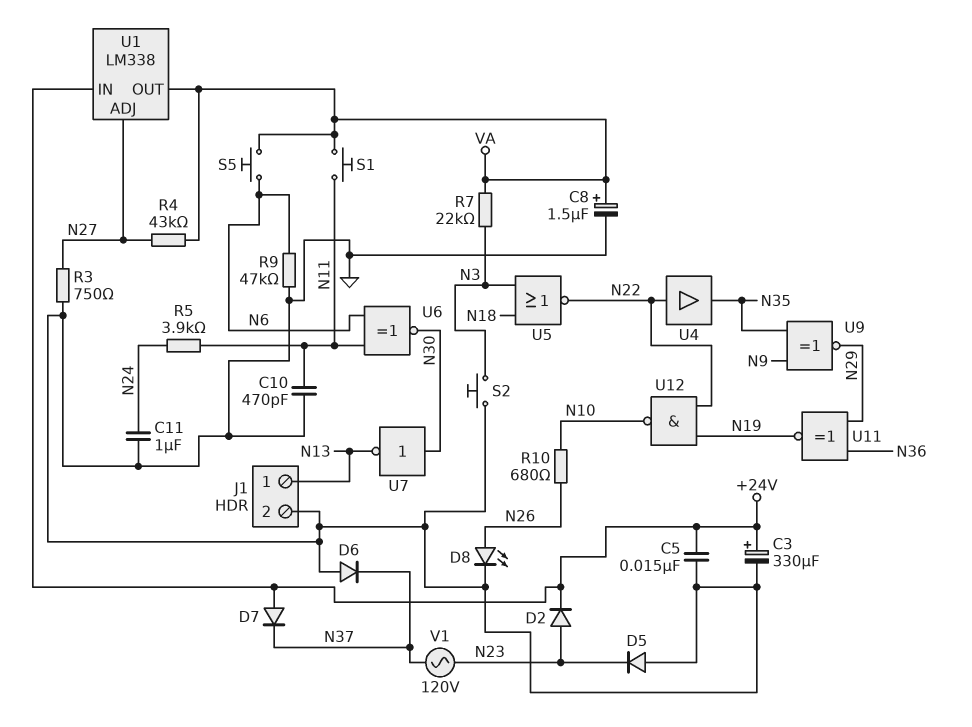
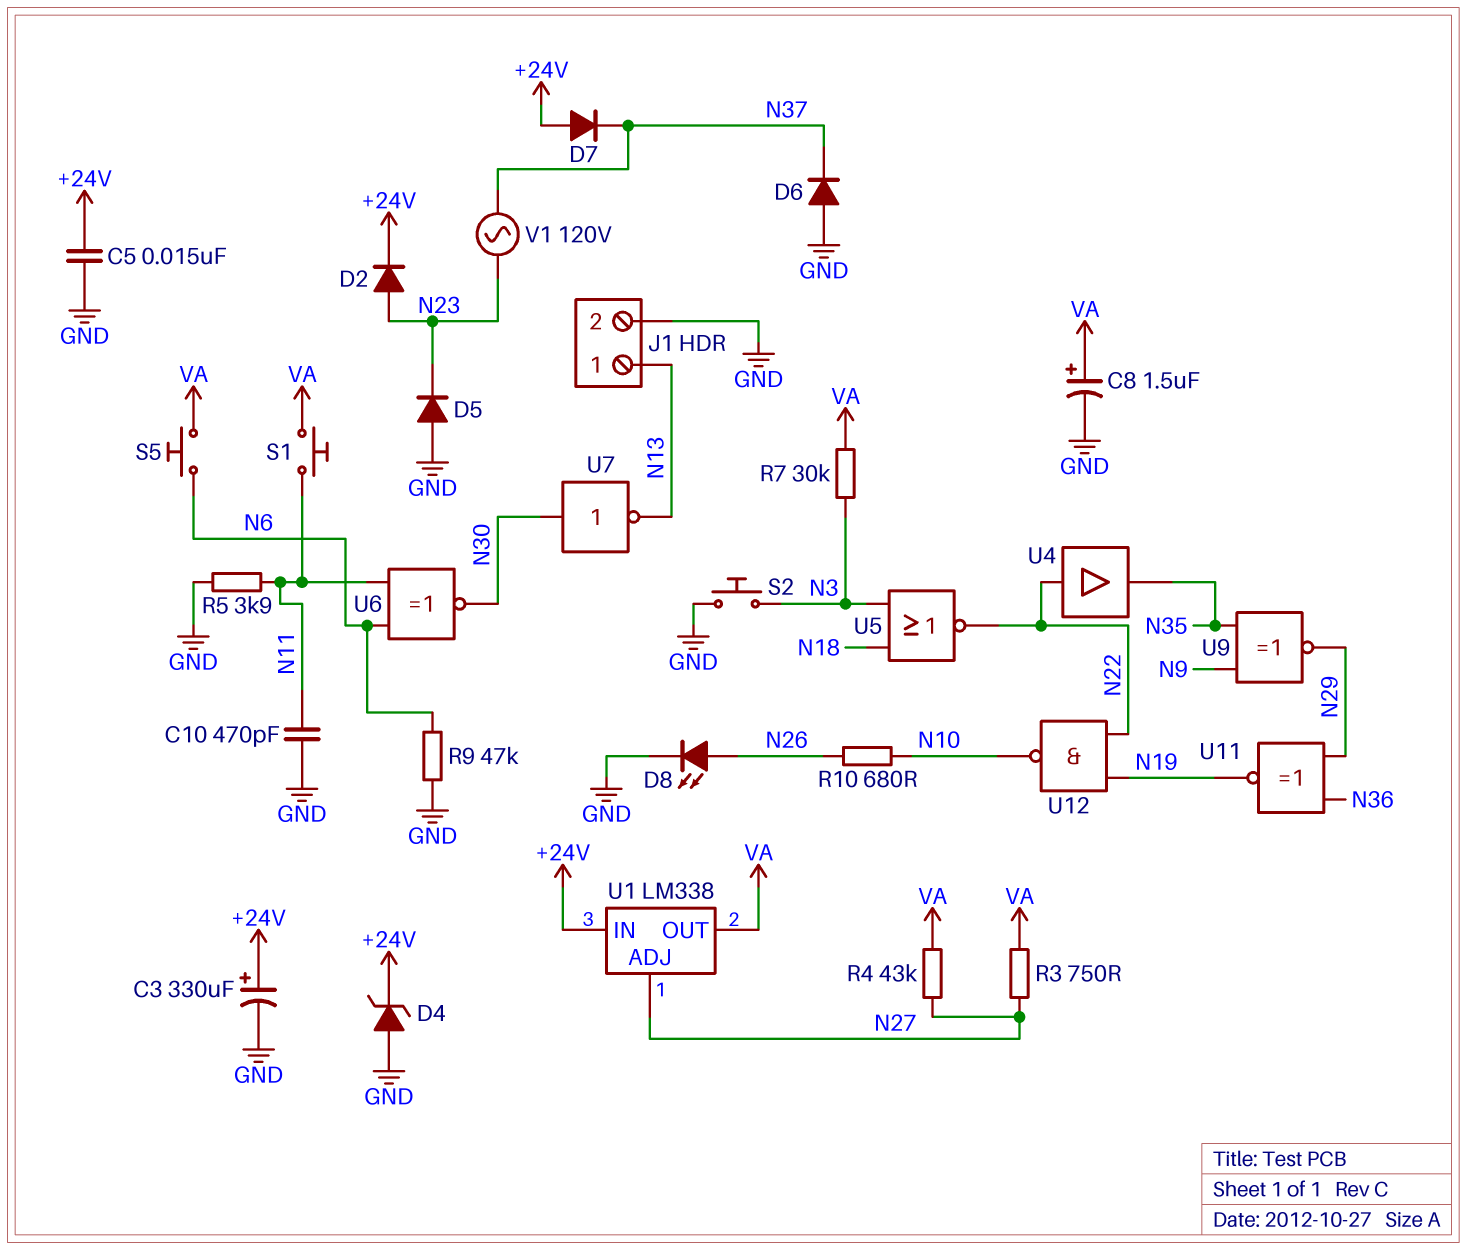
C11: 1uF (GND, N24) -> none
D4: none -> zener (A GND, K +24V)
R3: 750 (GND, N27) -> 750 (N27, VA)
R5: 3.9k (N11, N24) -> 3.9k (GND, N11)
R7: 22k (N3, VA) -> 30k (N3, VA)

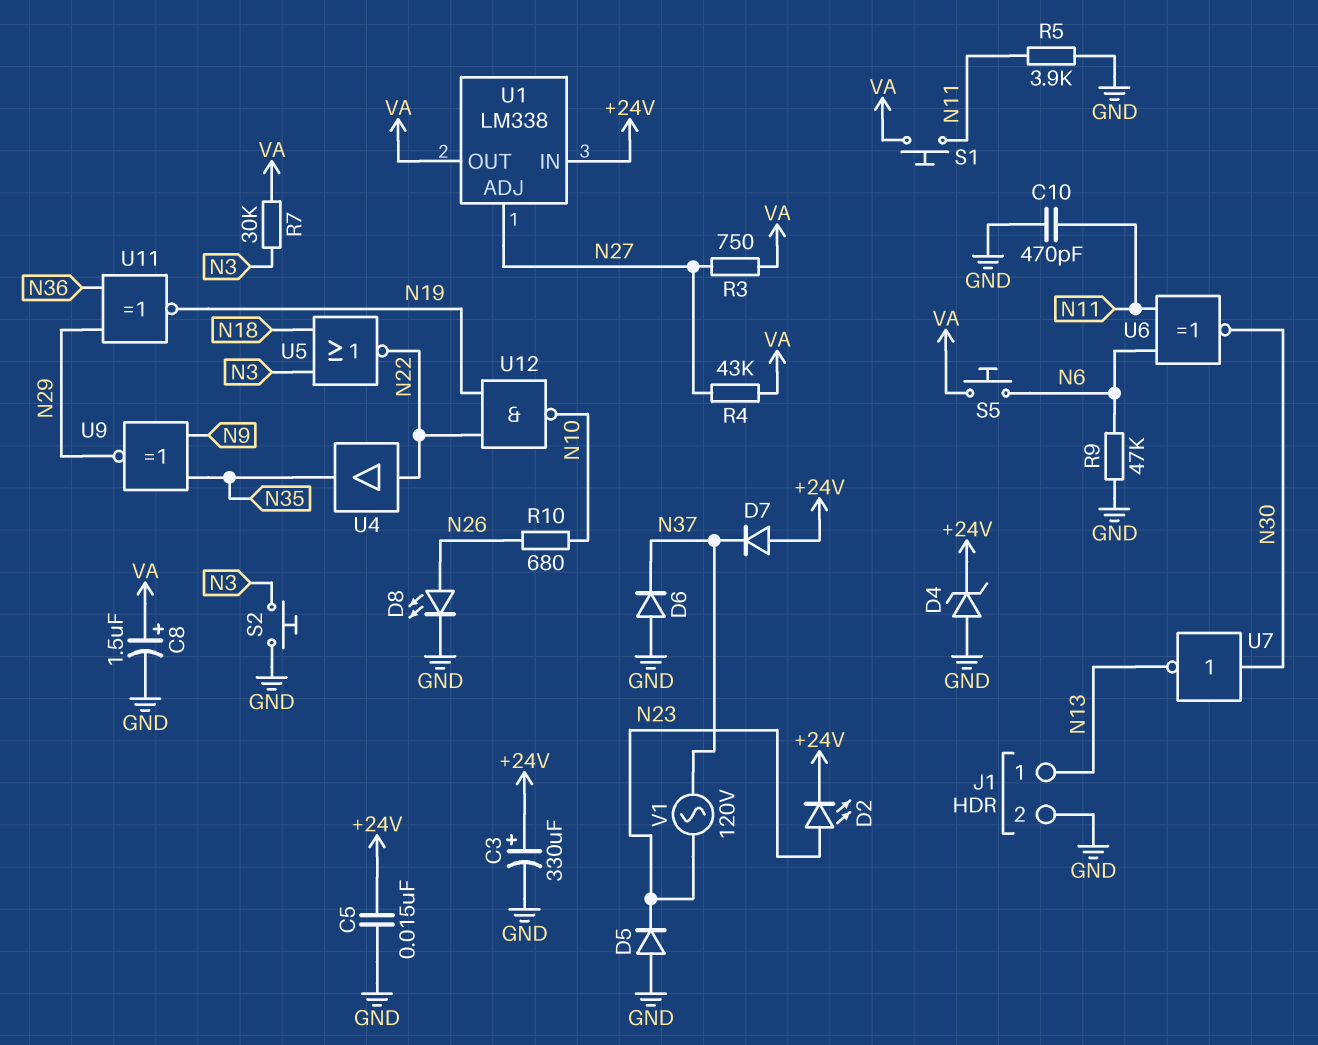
D2: diode (A N23, K +24V) -> LED (A N23, K +24V)

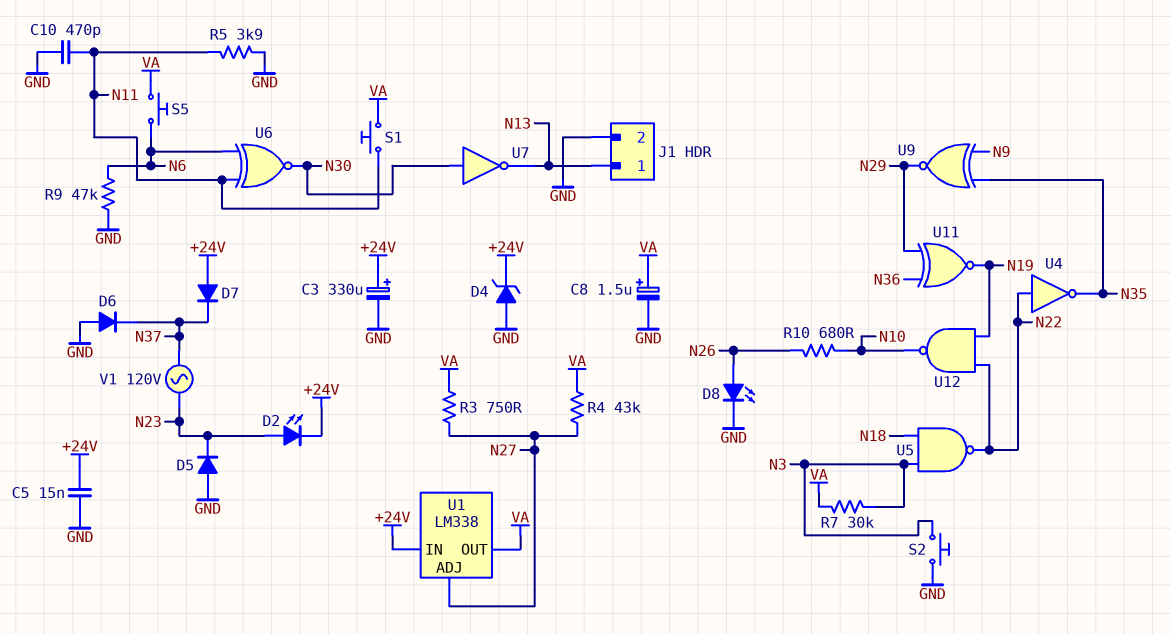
U4: buffer (in N22, out N35) -> NOT (in N22, out N35)
U5: NOR (in N3, in N18, out N22) -> NAND (in N3, in N18, out N22)

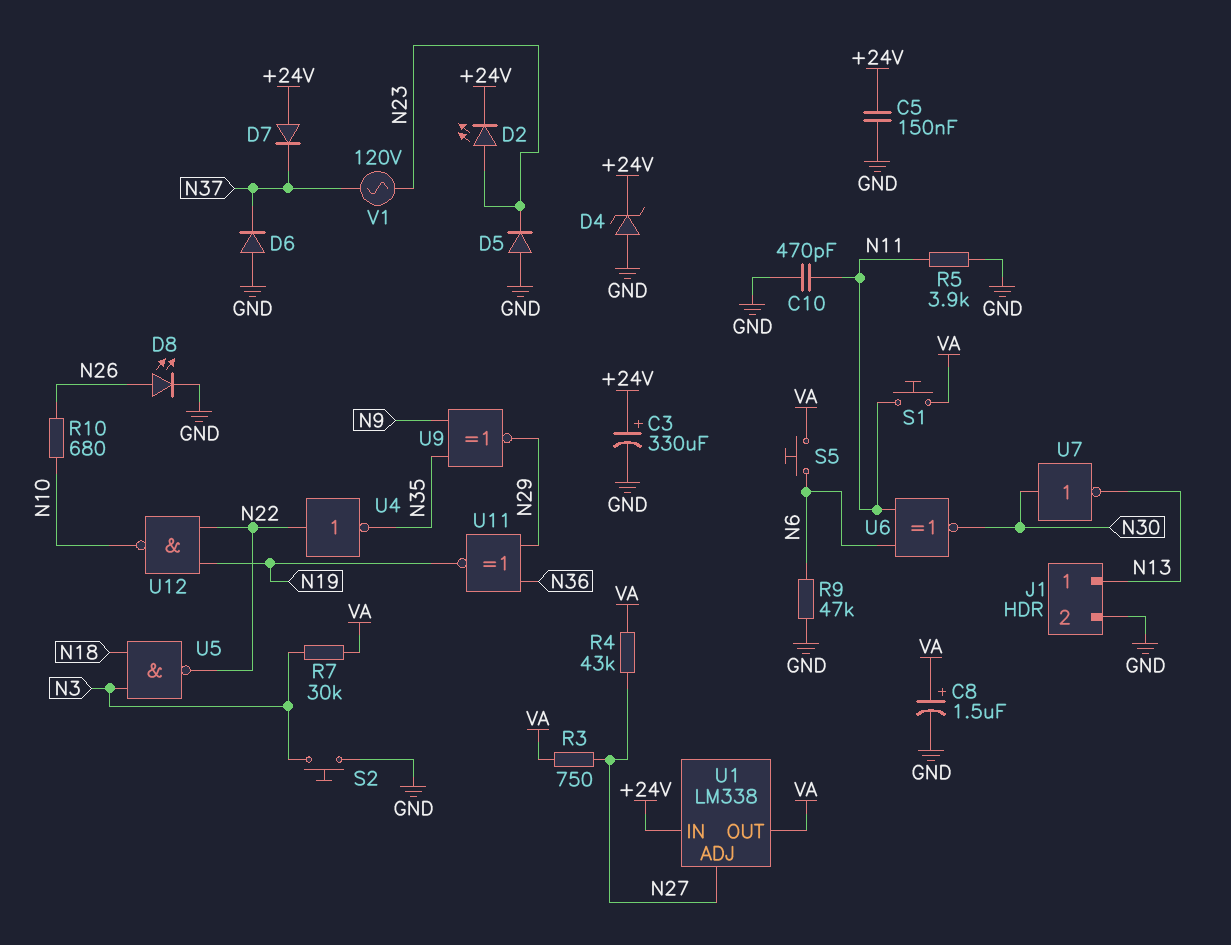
C5: 15nF (+24V, GND) -> 150nF (+24V, GND)

